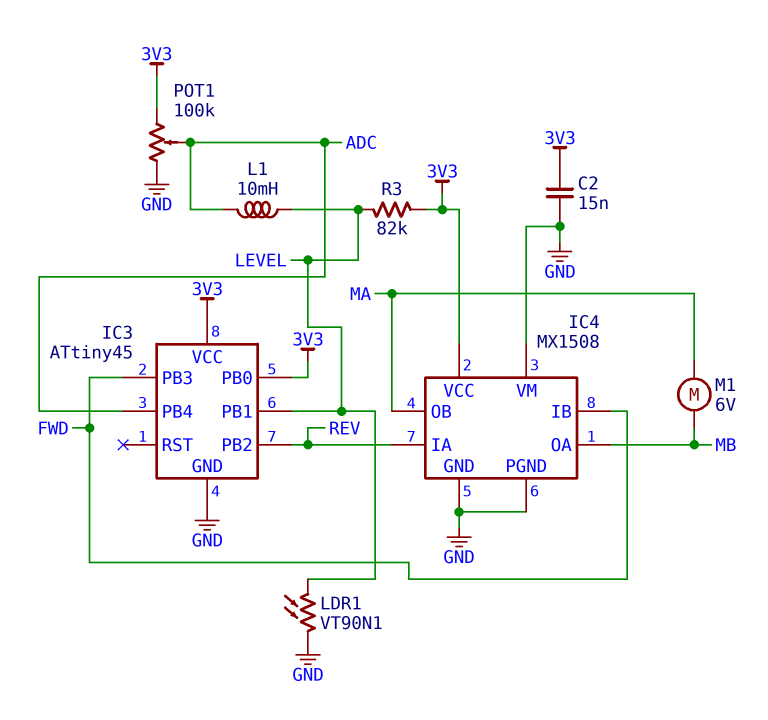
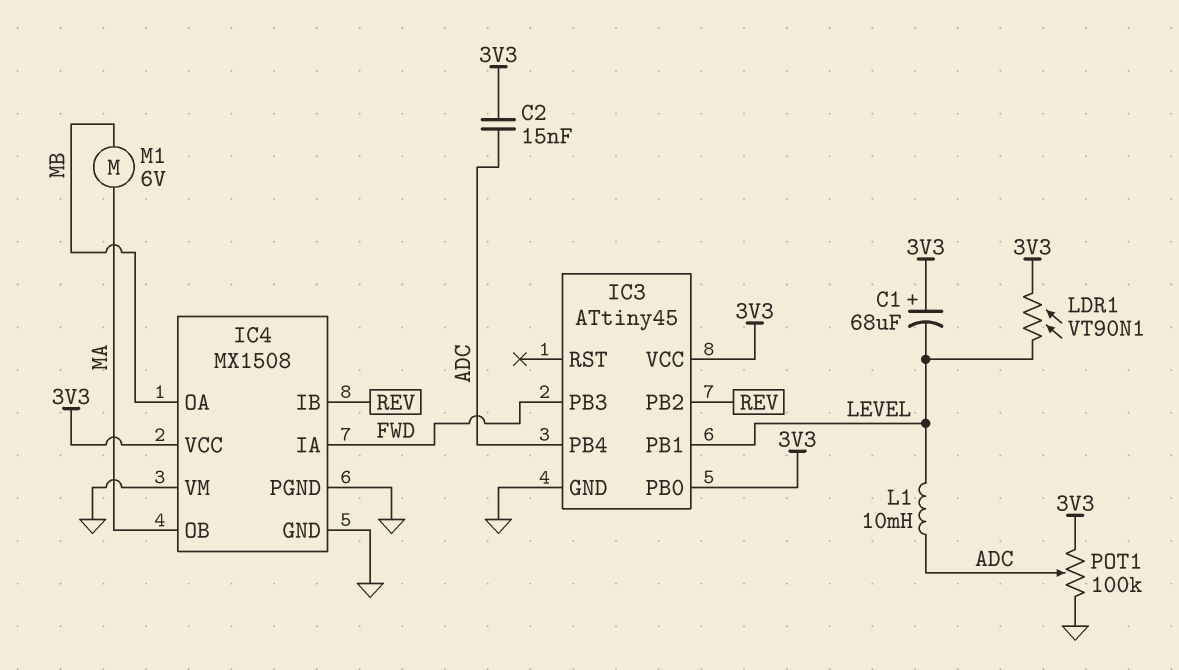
C1: none -> 68uF (plus 3V3, minus LEVEL)
C2: 15nF (3V3, GND) -> 15nF (3V3, ADC)
IC4 pin IA: REV -> FWD
IC4 pin IB: FWD -> REV
LDR1: VT90N1 (GND, LEVEL) -> VT90N1 (3V3, LEVEL)
R3: 82k (3V3, LEVEL) -> none

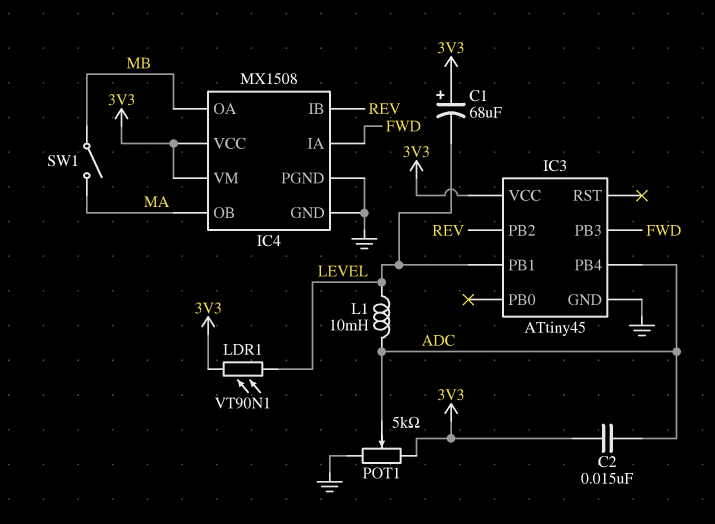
IC3 pin PB0: 3V3 -> none
IC4 pin VM: GND -> 3V3
M1: motor 6V (MA, MB) -> none
POT1: 100k (3V3, GND, wiper ADC) -> 5k (3V3, GND, wiper ADC)
SW1: none -> switch (MA, MB)

